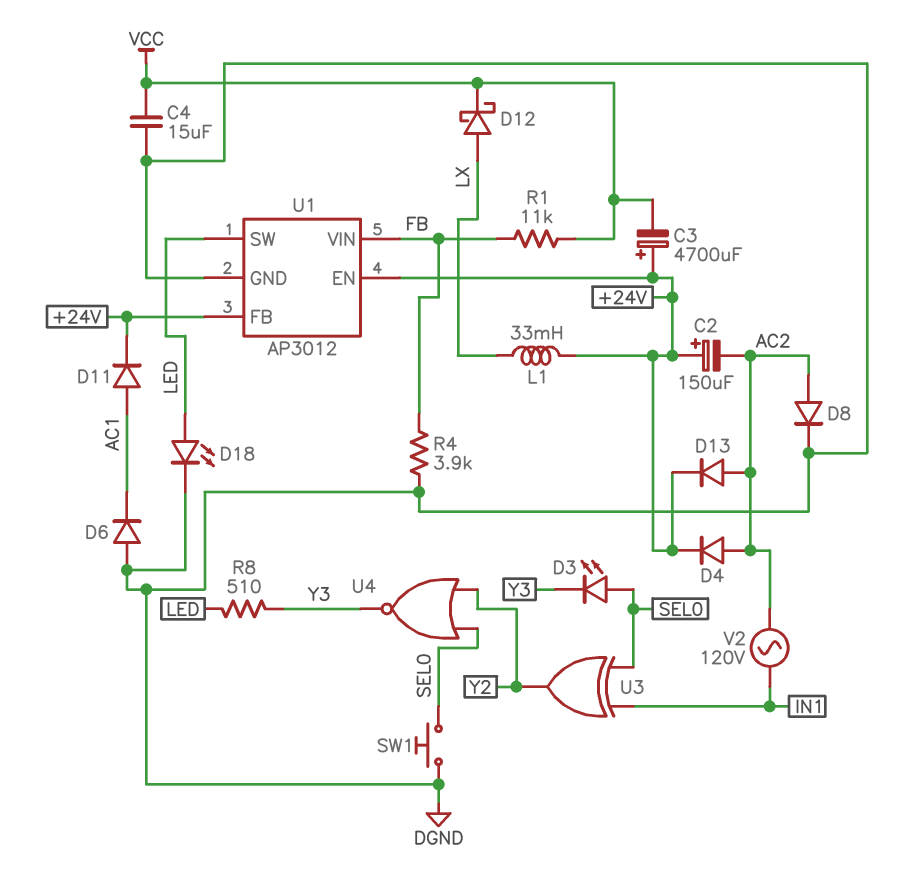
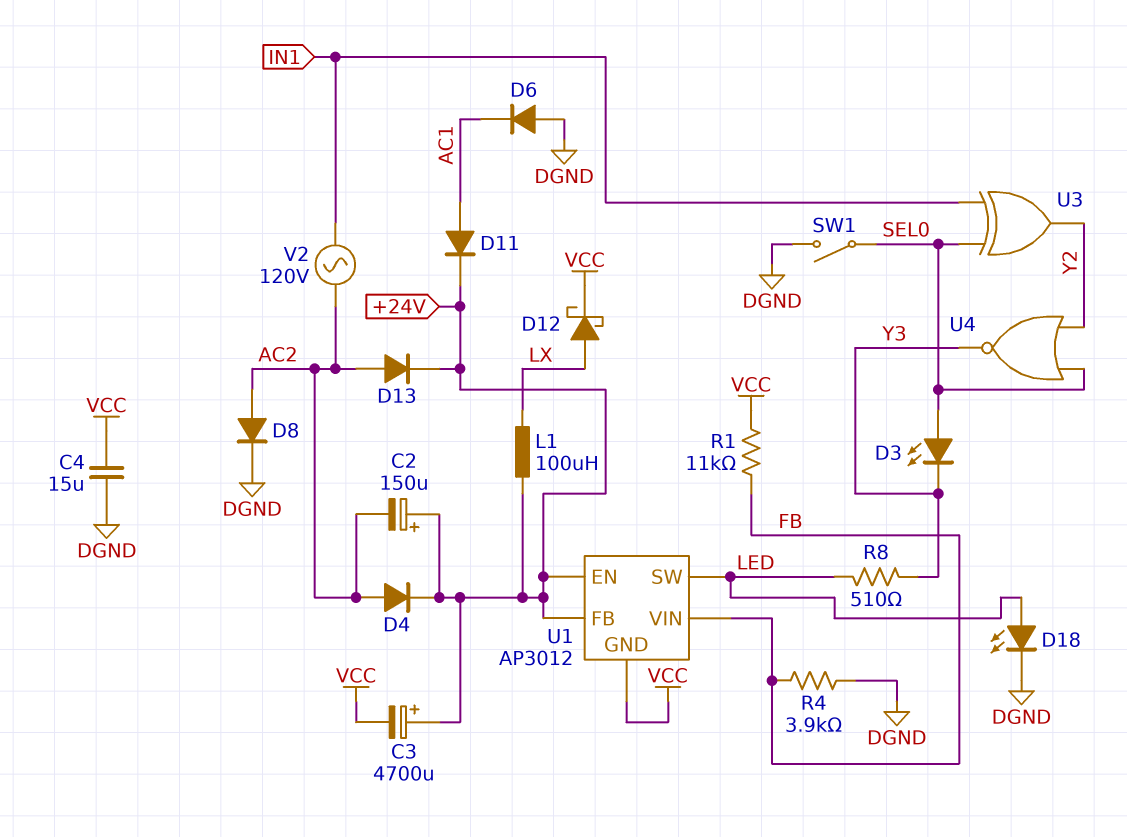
L1: 33mH (+24V, LX) -> 100uH (+24V, LX)
SW1: button (DGND, SEL0) -> switch (DGND, SEL0)
U1 pin GND: DGND -> VCC

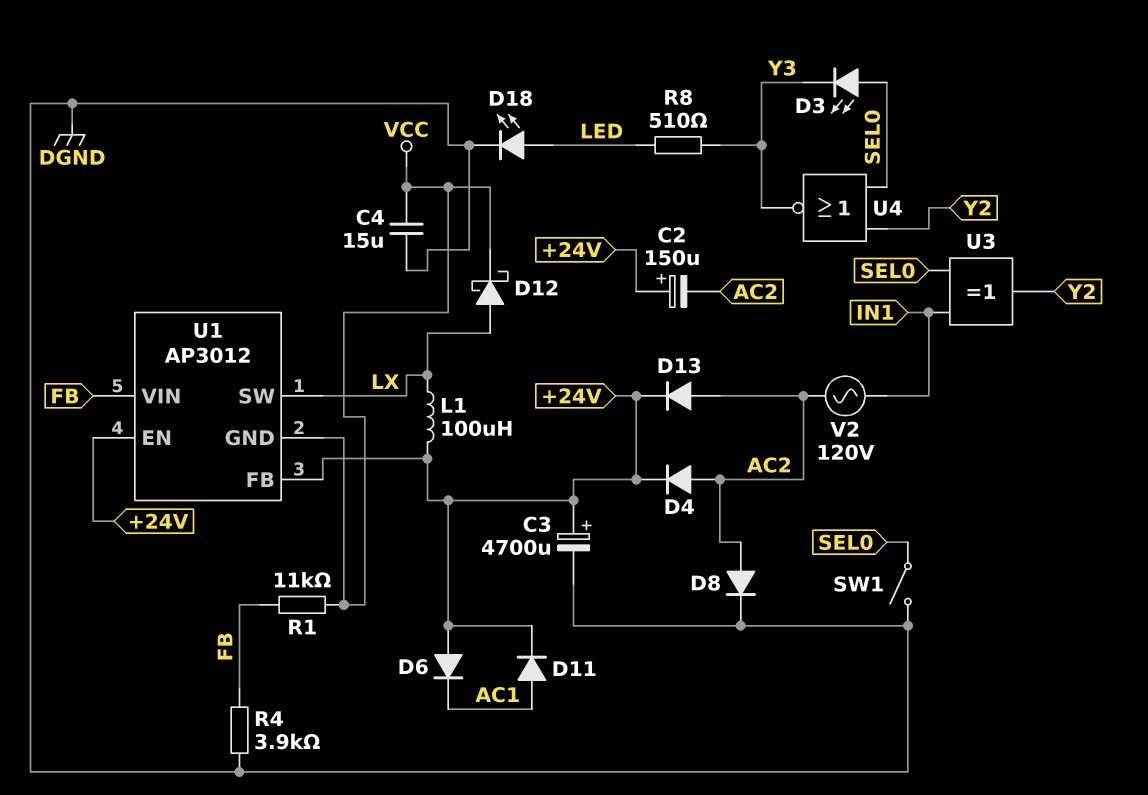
C3: 4700uF (plus +24V, minus VCC) -> 4700uF (plus +24V, minus DGND)
D6: diode (A DGND, K AC1) -> diode (A +24V, K AC1)
U1 pin SW: LED -> LX

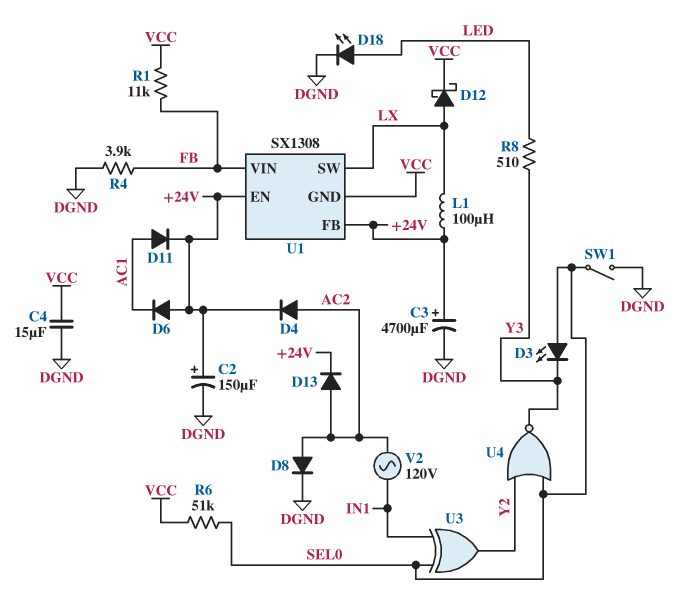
C2: 150uF (plus +24V, minus AC2) -> 150uF (plus +24V, minus DGND)
R6: none -> 51k (SEL0, VCC)
U1: AP3012 -> SX1308

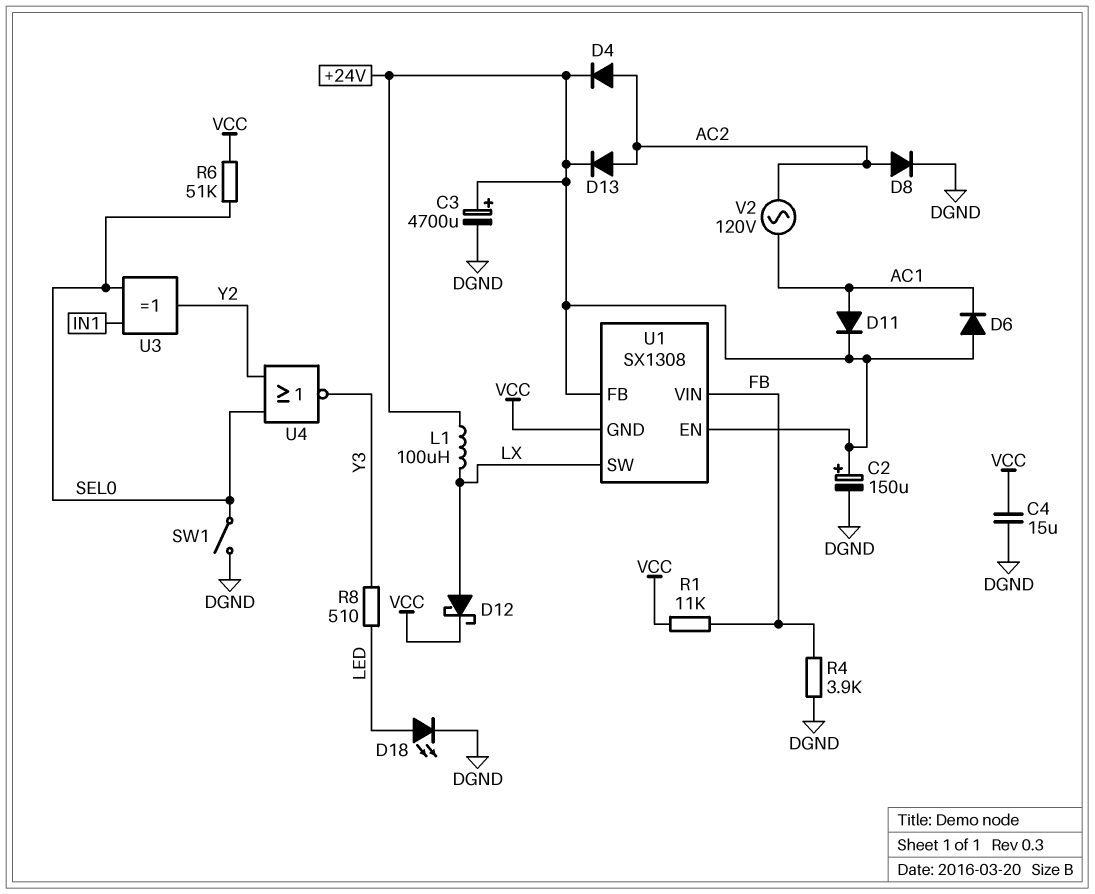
D3: LED (A SEL0, K Y3) -> none
V2: AC 120V (AC2, IN1) -> AC 120V (AC1, AC2)

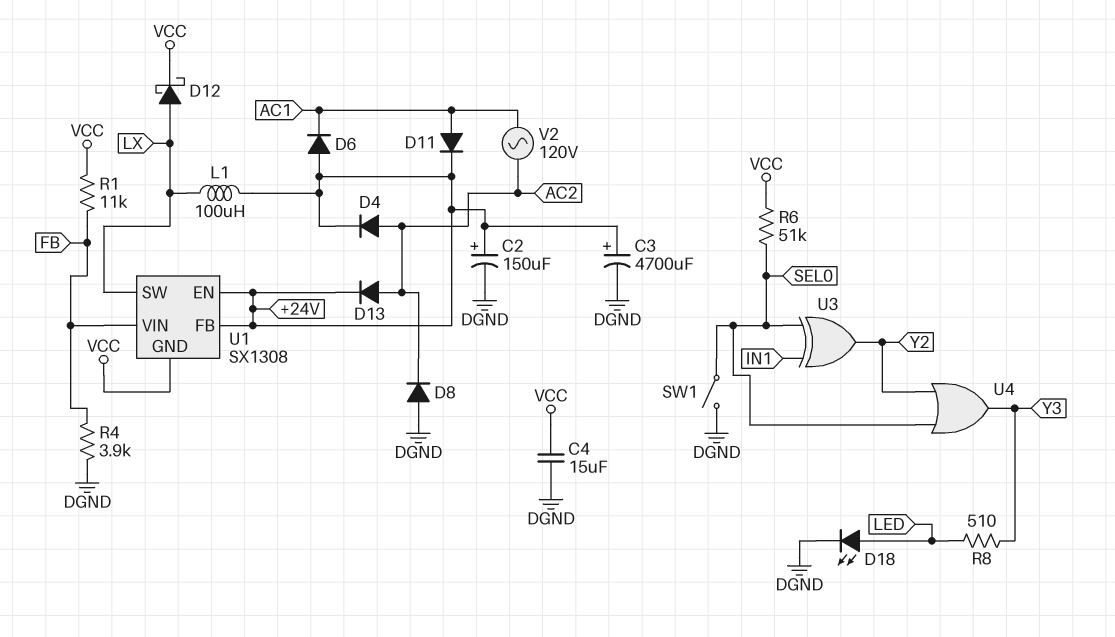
D8: diode (A AC2, K DGND) -> diode (A DGND, K AC2)
U4: NOR (in SEL0, in Y2, out Y3) -> OR (in SEL0, in Y2, out Y3)

